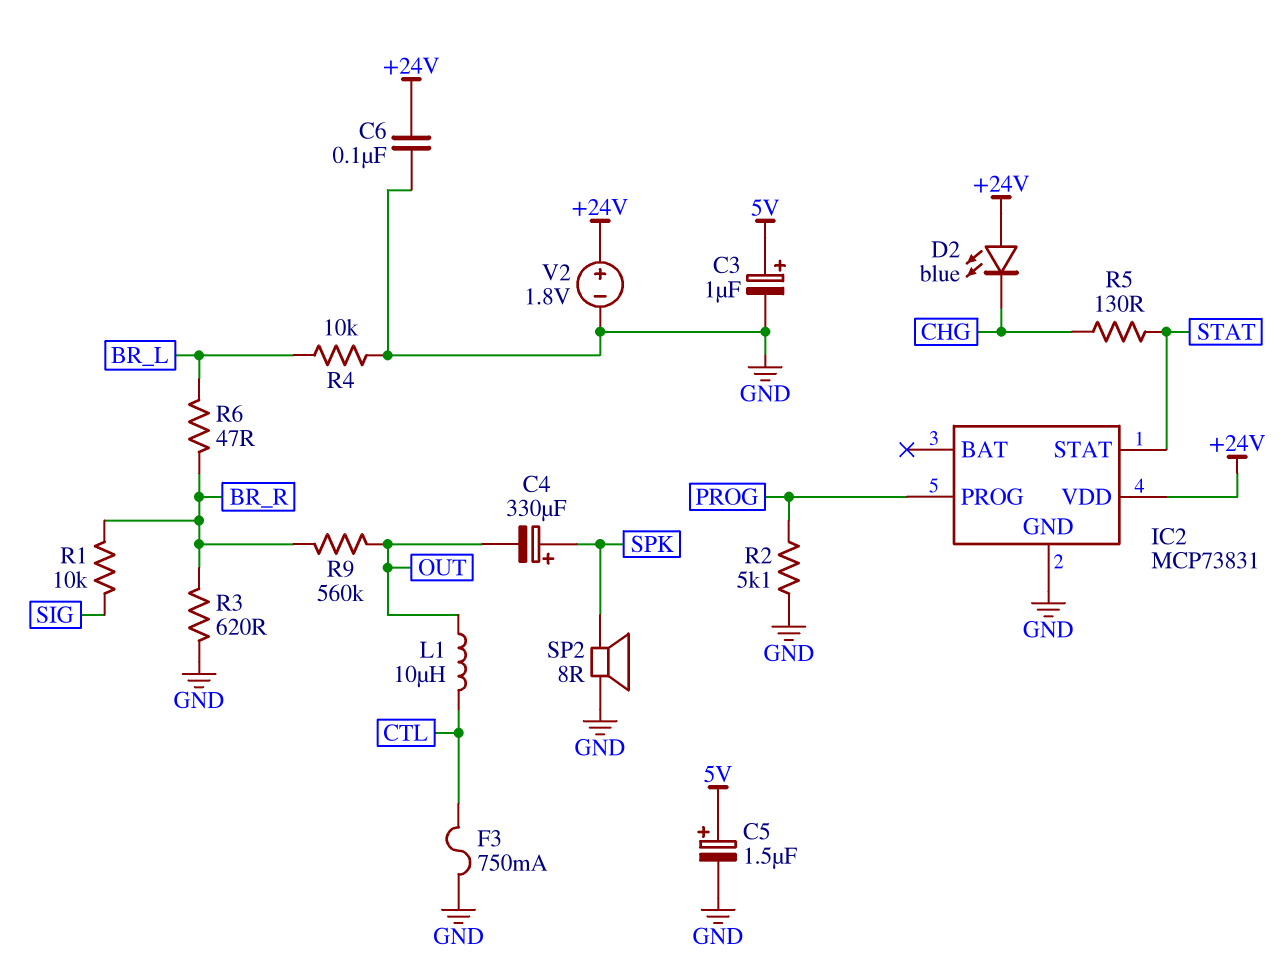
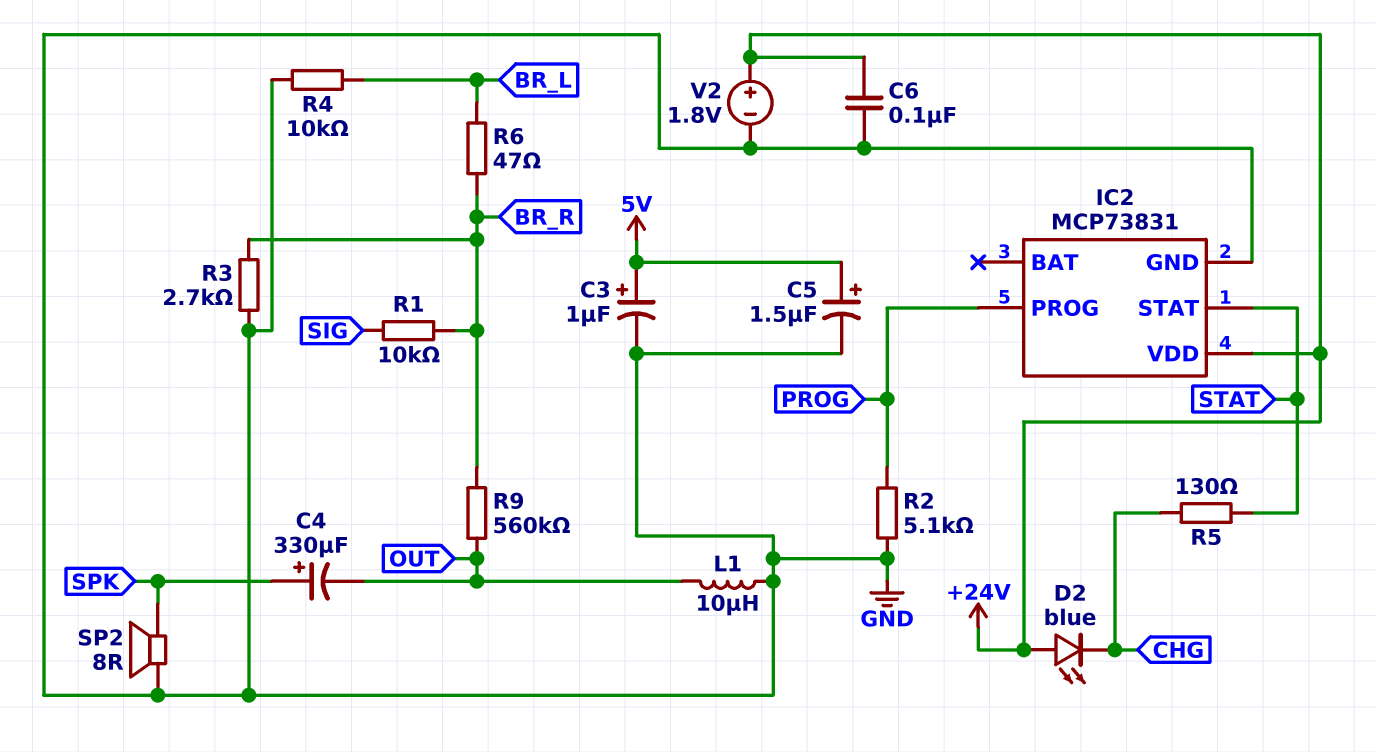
F3: 750mA (CTL, GND) -> none
L1: 10uH (CTL, OUT) -> 10uH (GND, OUT)
R3: 620 (BR_R, GND) -> 2.7k (BR_R, GND)

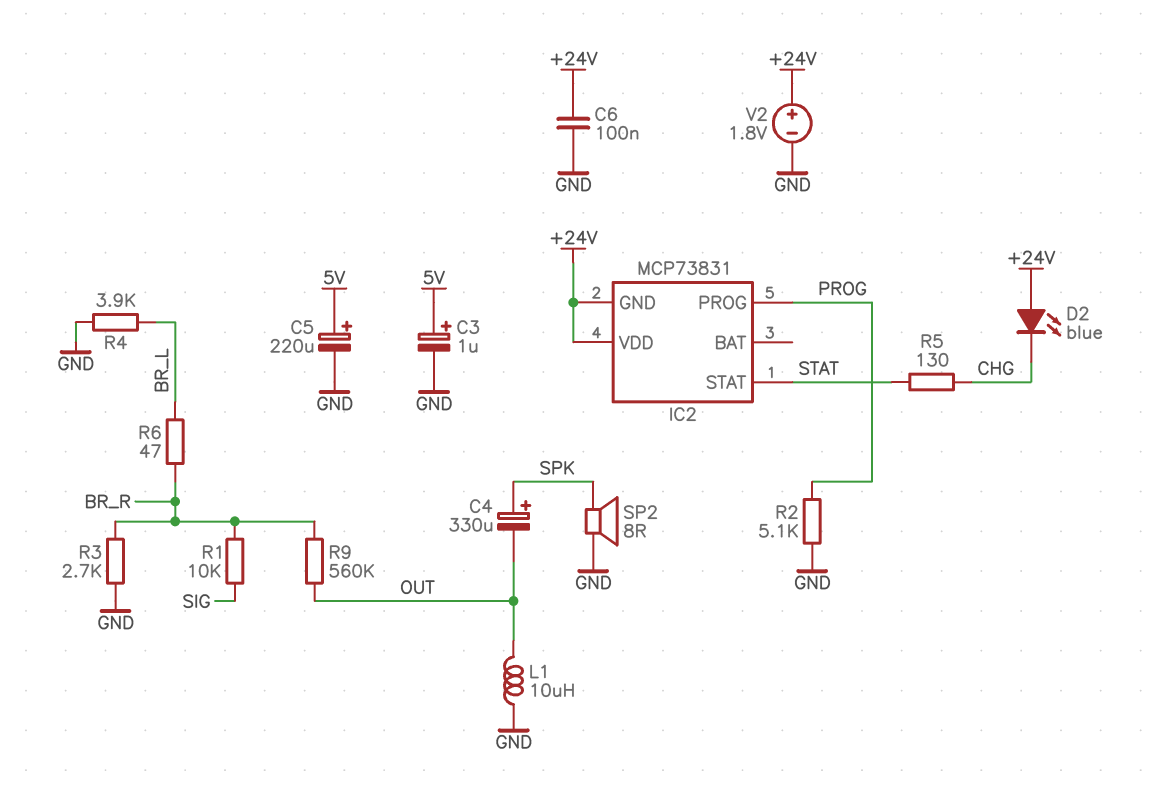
C5: 1.5uF (plus 5V, minus GND) -> 220uF (plus 5V, minus GND)
IC2 pin GND: GND -> +24V
R4: 10k (BR_L, GND) -> 3.9k (BR_L, GND)

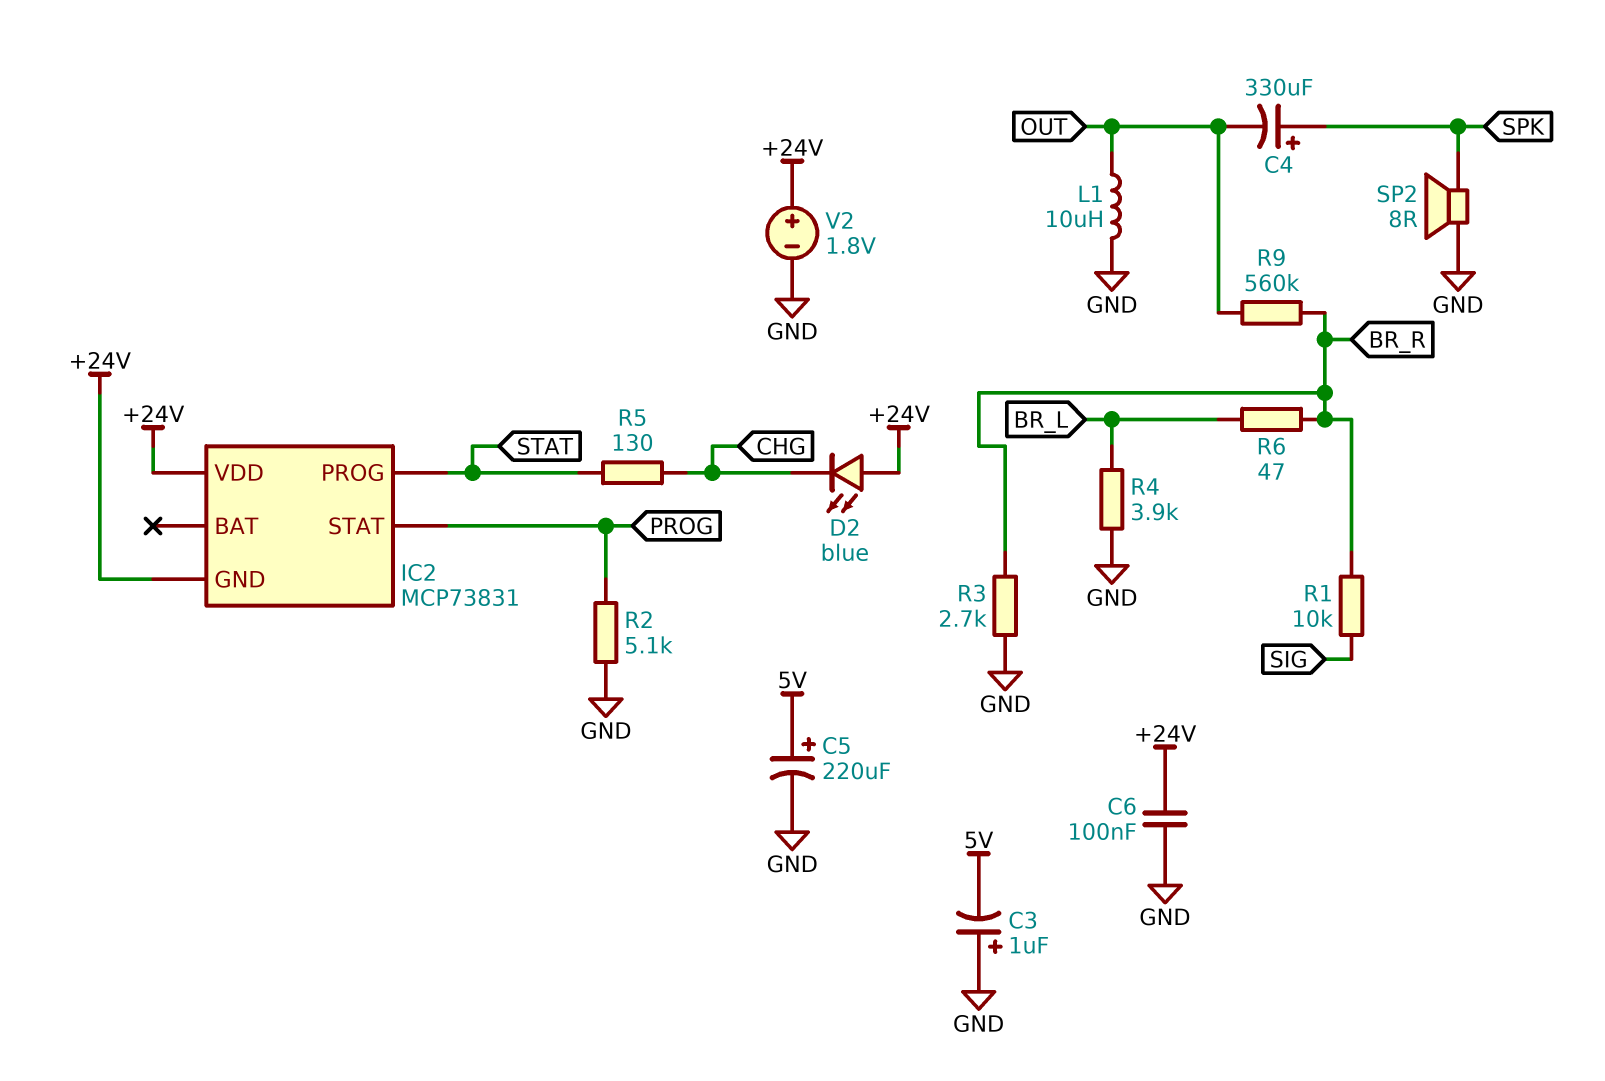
C3: 1uF (plus 5V, minus GND) -> 1uF (plus GND, minus 5V)
IC2 pin PROG: PROG -> STAT
IC2 pin STAT: STAT -> PROG

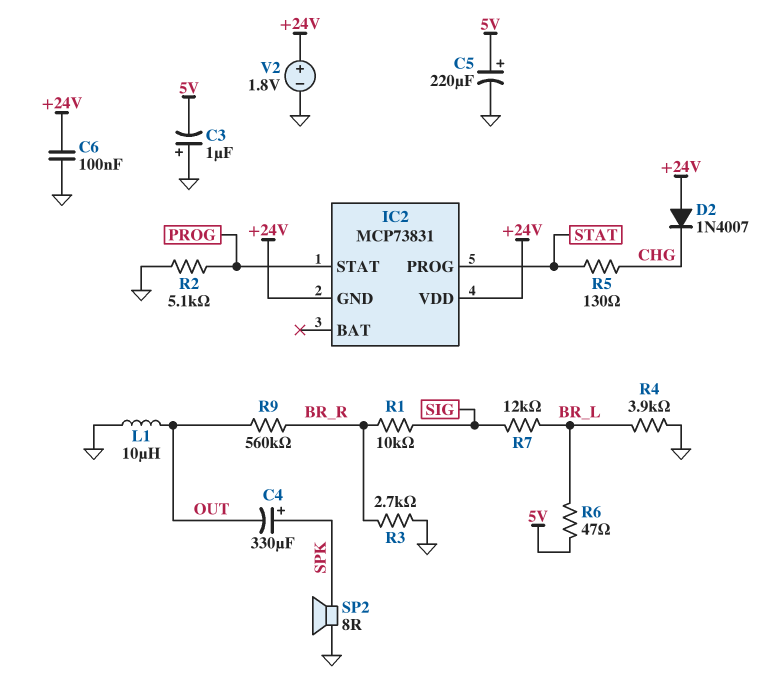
D2: LED blue (A +24V, K CHG) -> diode 1N4007 (A +24V, K CHG)
R6: 47 (BR_L, BR_R) -> 47 (5V, BR_L)
R7: none -> 12k (BR_L, SIG)

